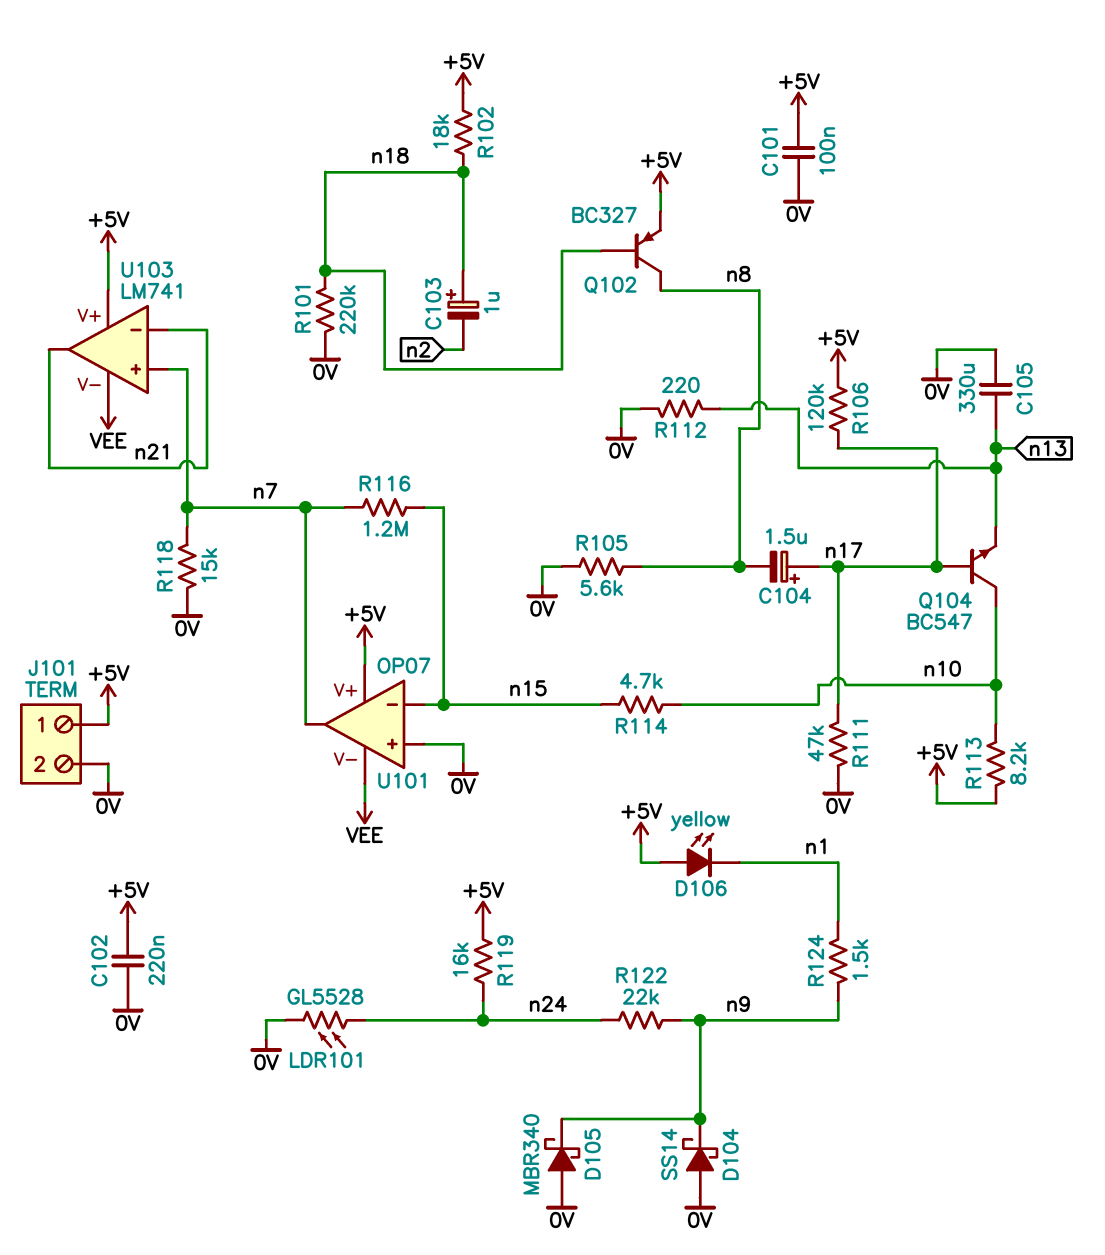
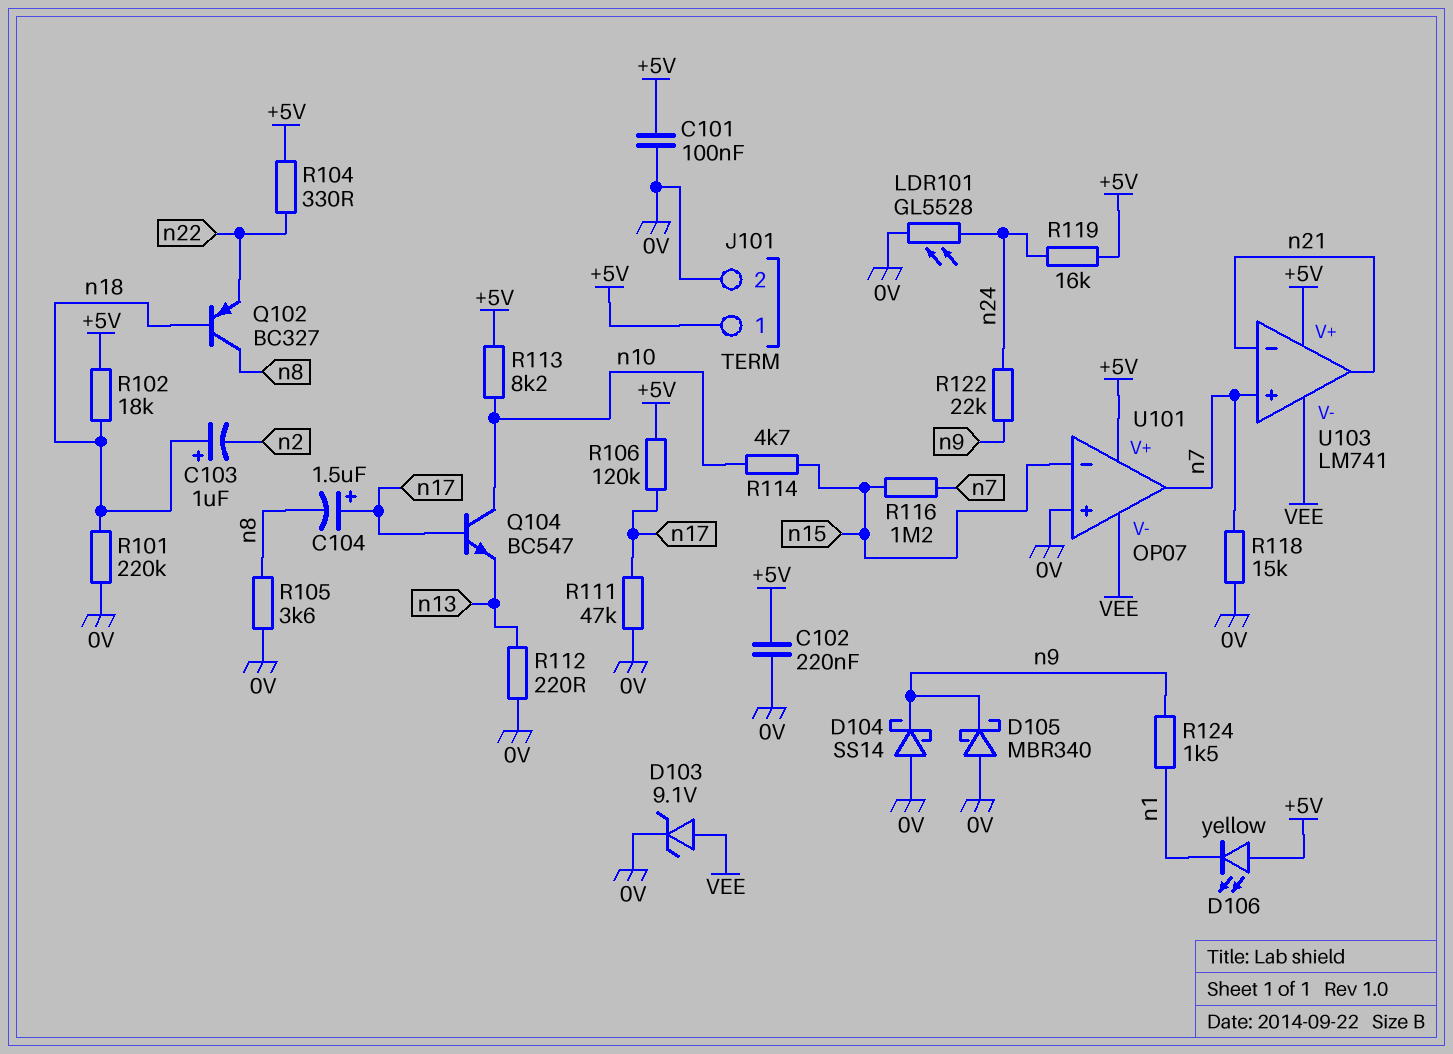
C105: 330uF (0V, n13) -> none
D103: none -> zener 9.1V (A VEE, K 0V)
Q102: PNP BC327 (B n18, C n8, E +5V) -> PNP BC327 (B n18, C n8, E n22)
R104: none -> 330 (+5V, n22)
R105: 5.6k (0V, n8) -> 3.6k (0V, n8)

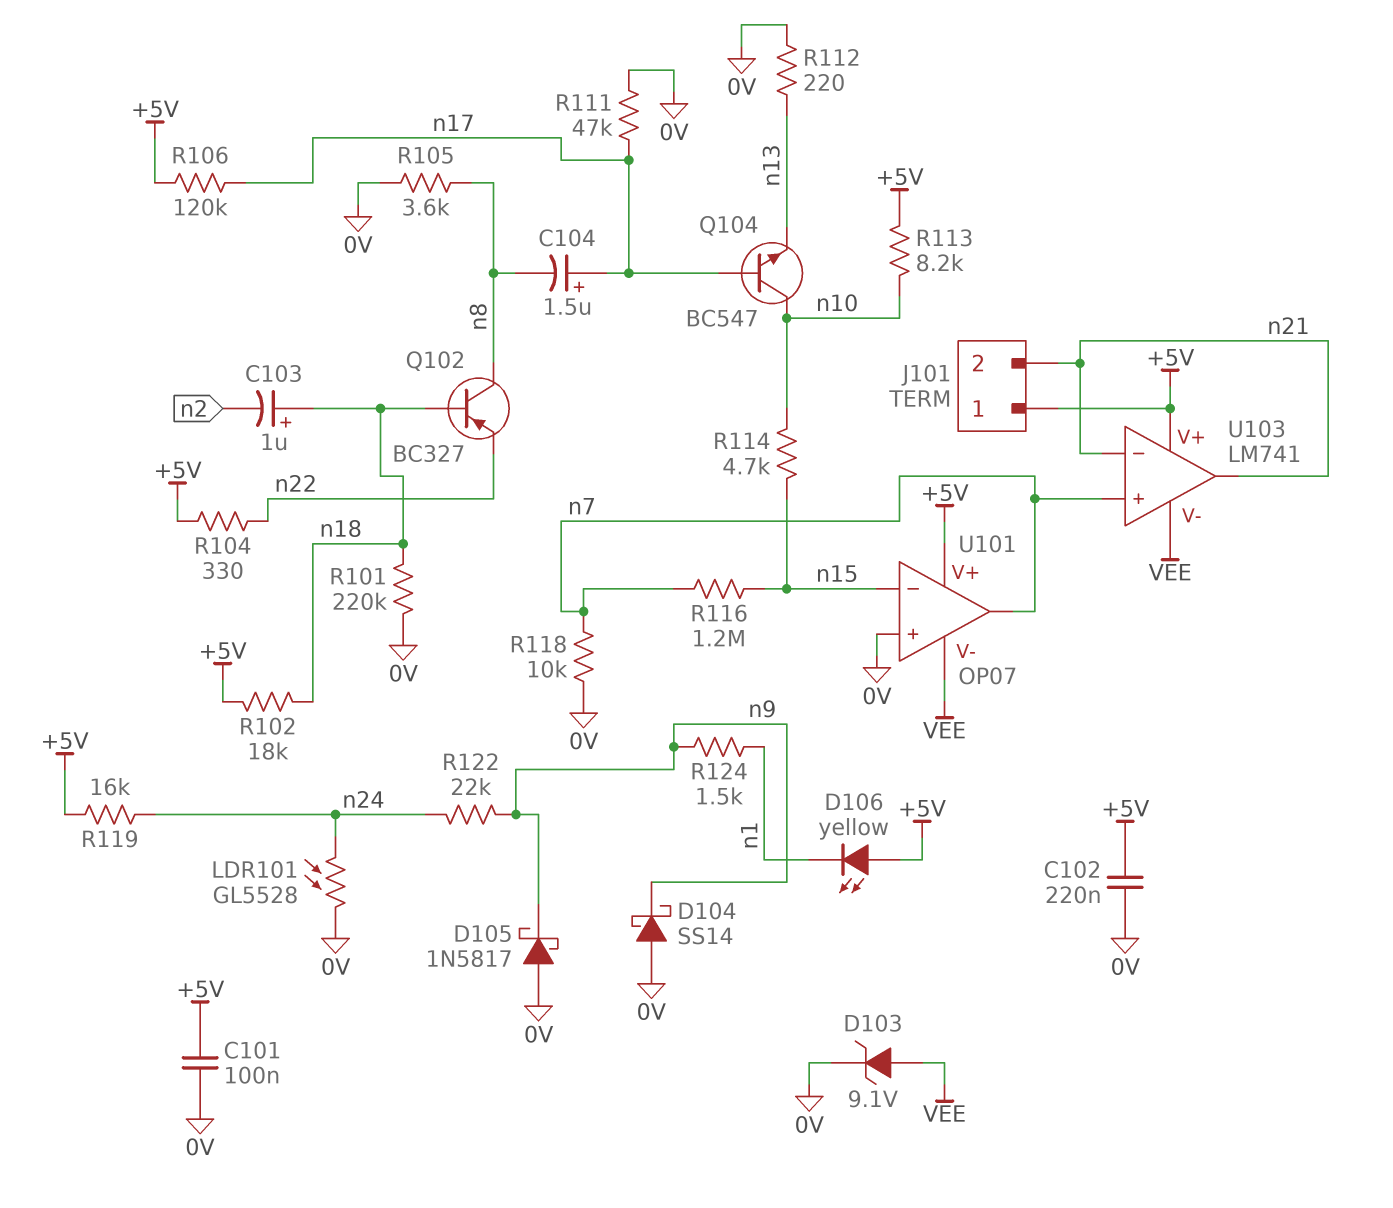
D105: schottky MBR340 (A 0V, K n9) -> schottky 1N5817 (A 0V, K n9)
J101 pin 2: 0V -> n21
R118: 15k (0V, n7) -> 10k (0V, n7)

